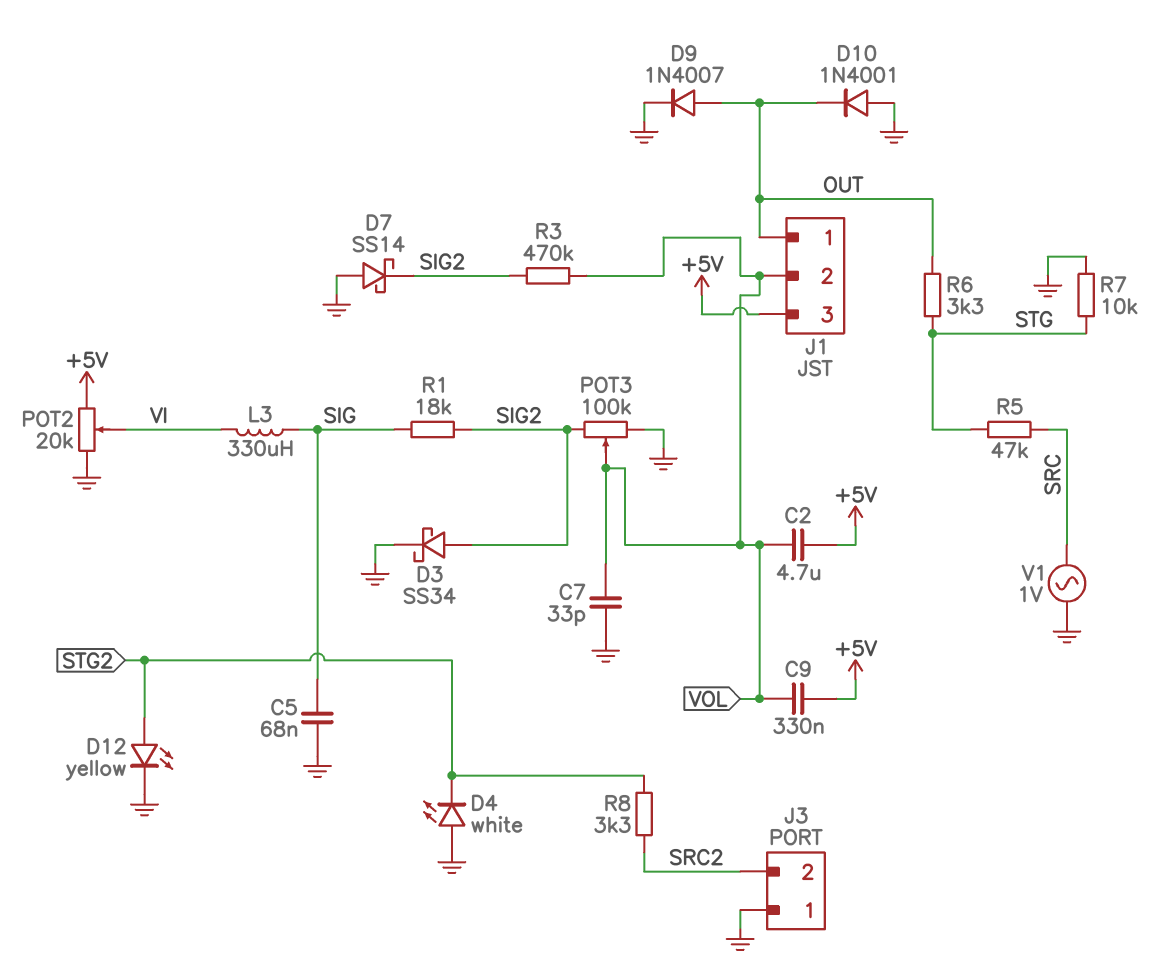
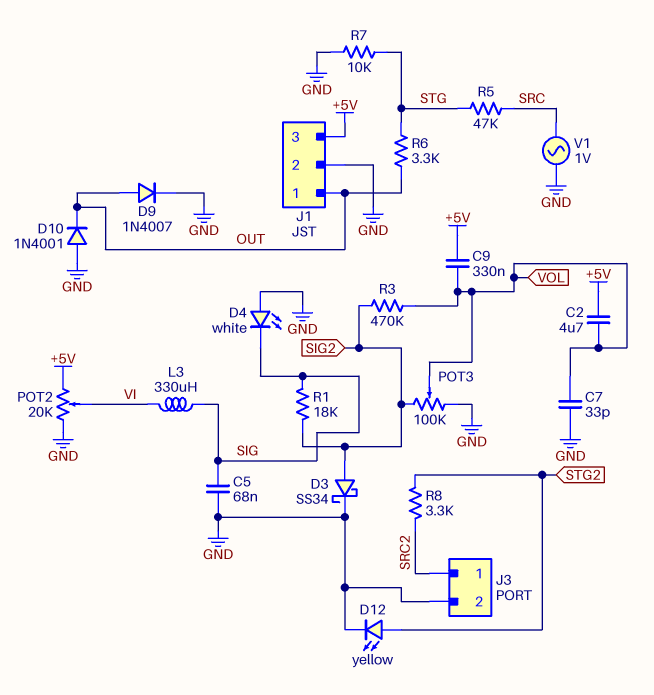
D4: LED white (A GND, K STG2) -> LED white (A GND, K SIG)
D7: schottky SS14 (A GND, K SIG2) -> none
J1 pin 2: VOL -> GND
J3 pin 1: GND -> SRC2
J3 pin 2: SRC2 -> GND

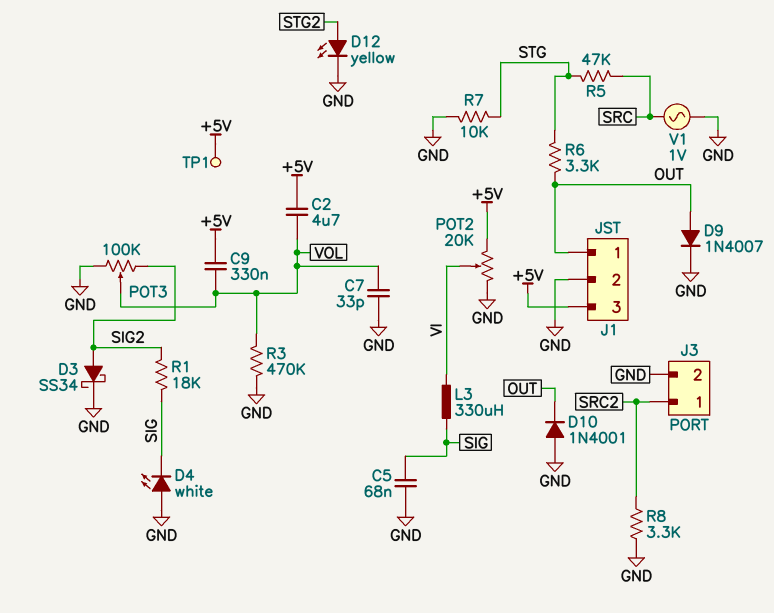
R3: 470k (SIG2, VOL) -> 470k (GND, VOL)
R8: 3.3k (SRC2, STG2) -> 3.3k (GND, SRC2)
TP1: none -> test point (+5V)

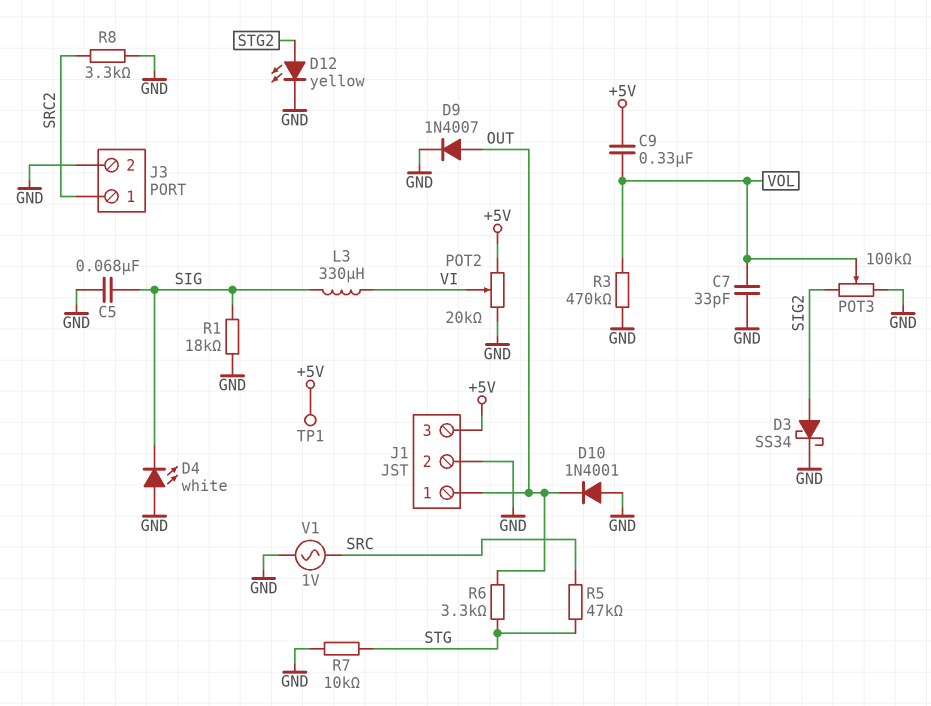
C2: 4.7uF (+5V, VOL) -> none
R1: 18k (SIG, SIG2) -> 18k (GND, SIG)

